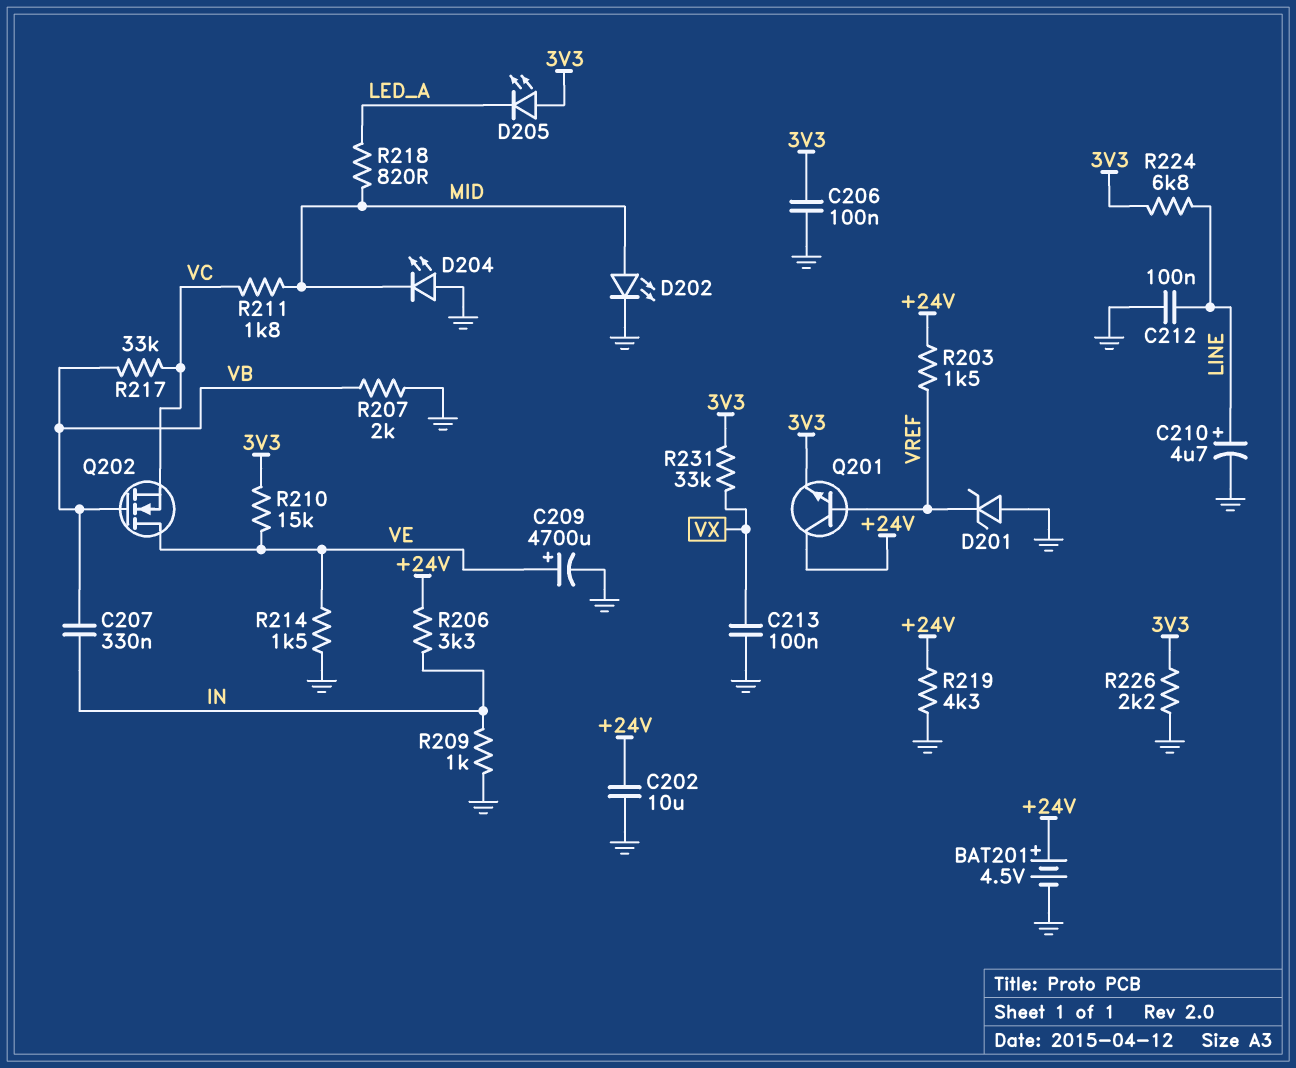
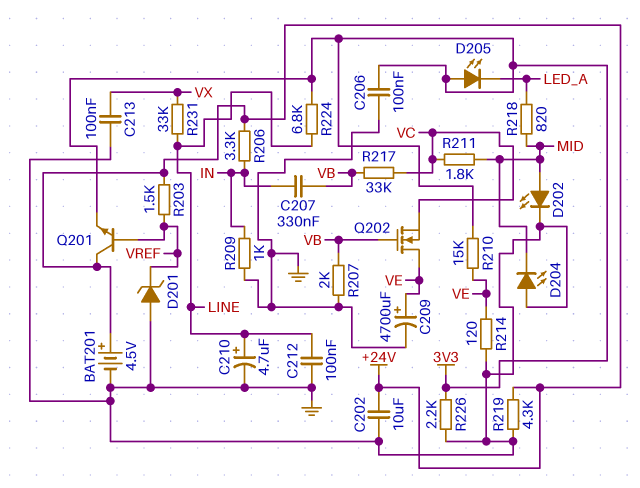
R214: 1.5k (GND, VE) -> 120 (GND, VE)
R231: 33k (3V3, VX) -> 33k (LINE, VX)

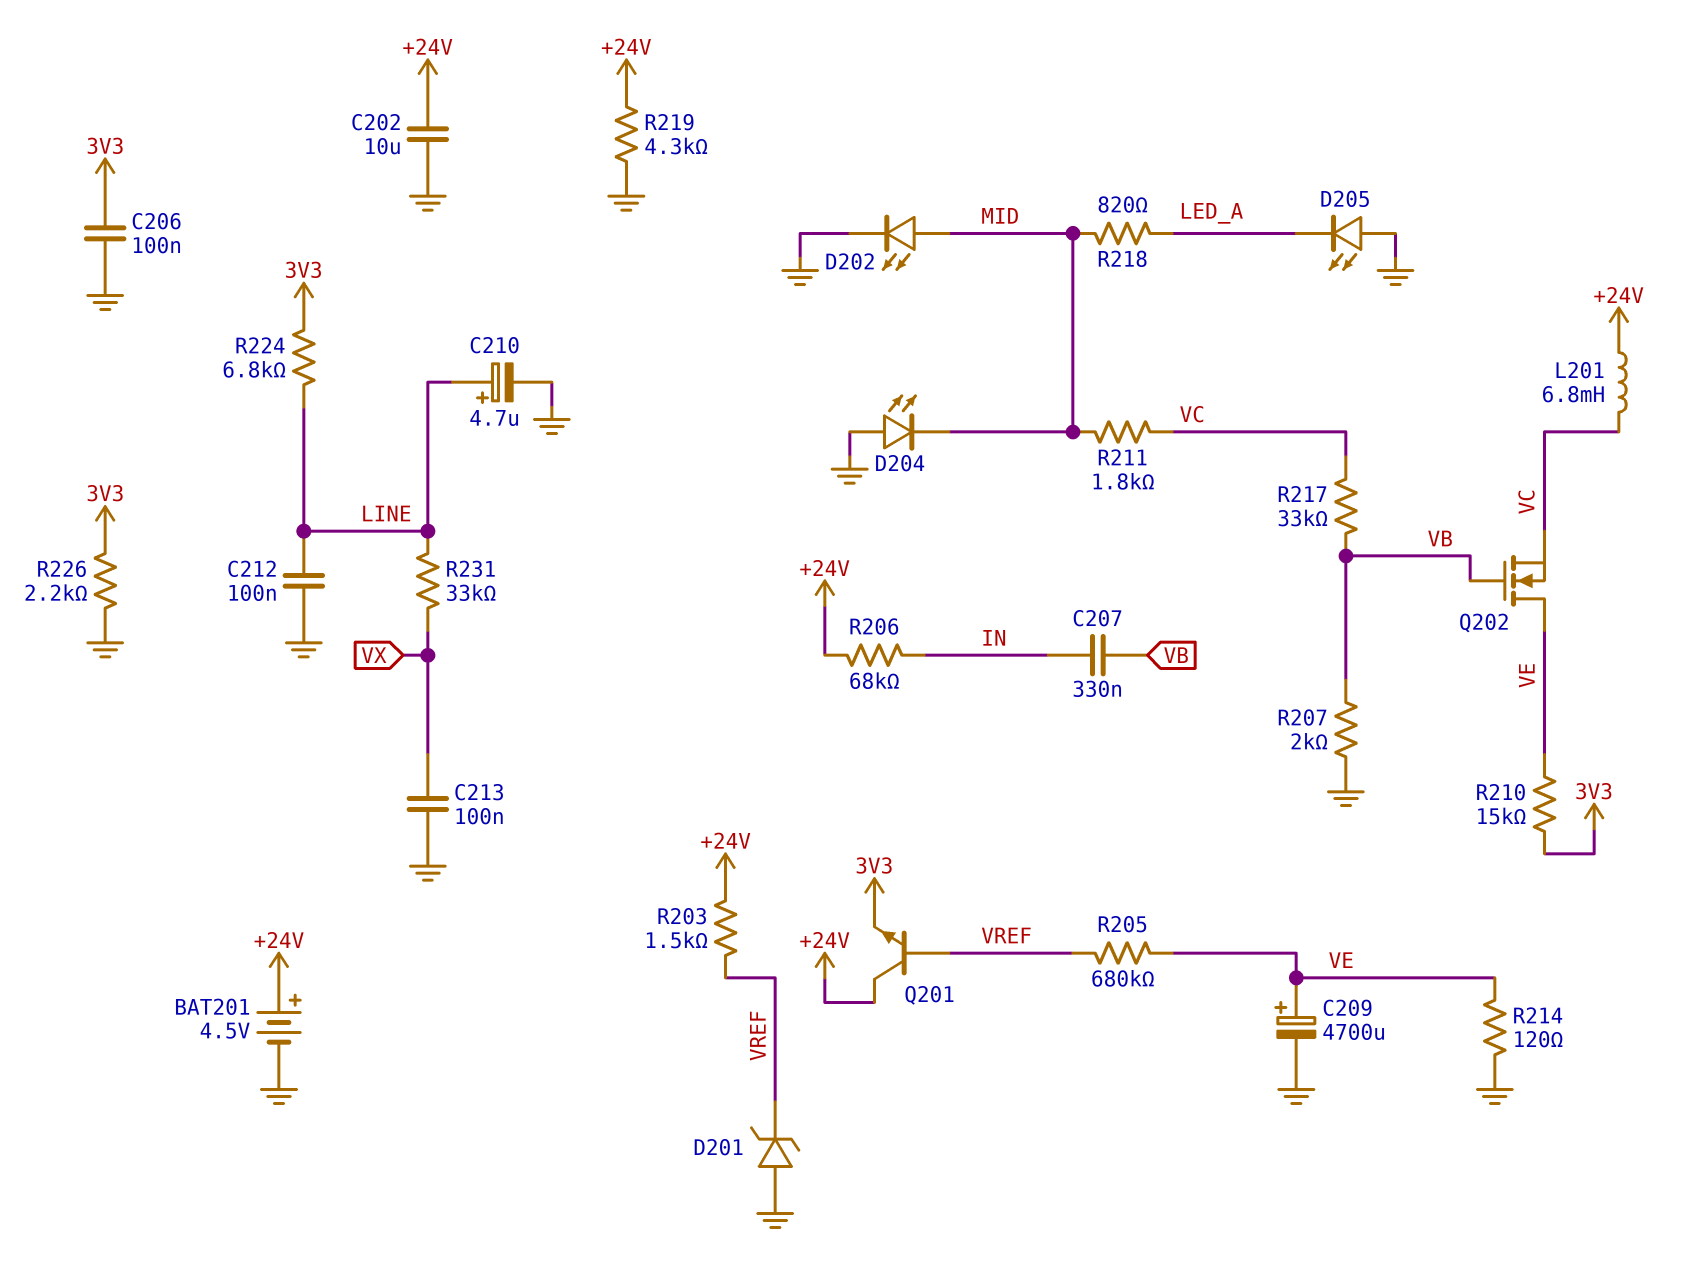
D205: LED (A 3V3, K LED_A) -> LED (A GND, K LED_A)
L201: none -> 6.8mH (+24V, VC)
R205: none -> 680k (VE, VREF)
R206: 3.3k (+24V, IN) -> 68k (+24V, IN)
R209: 1k (GND, IN) -> none

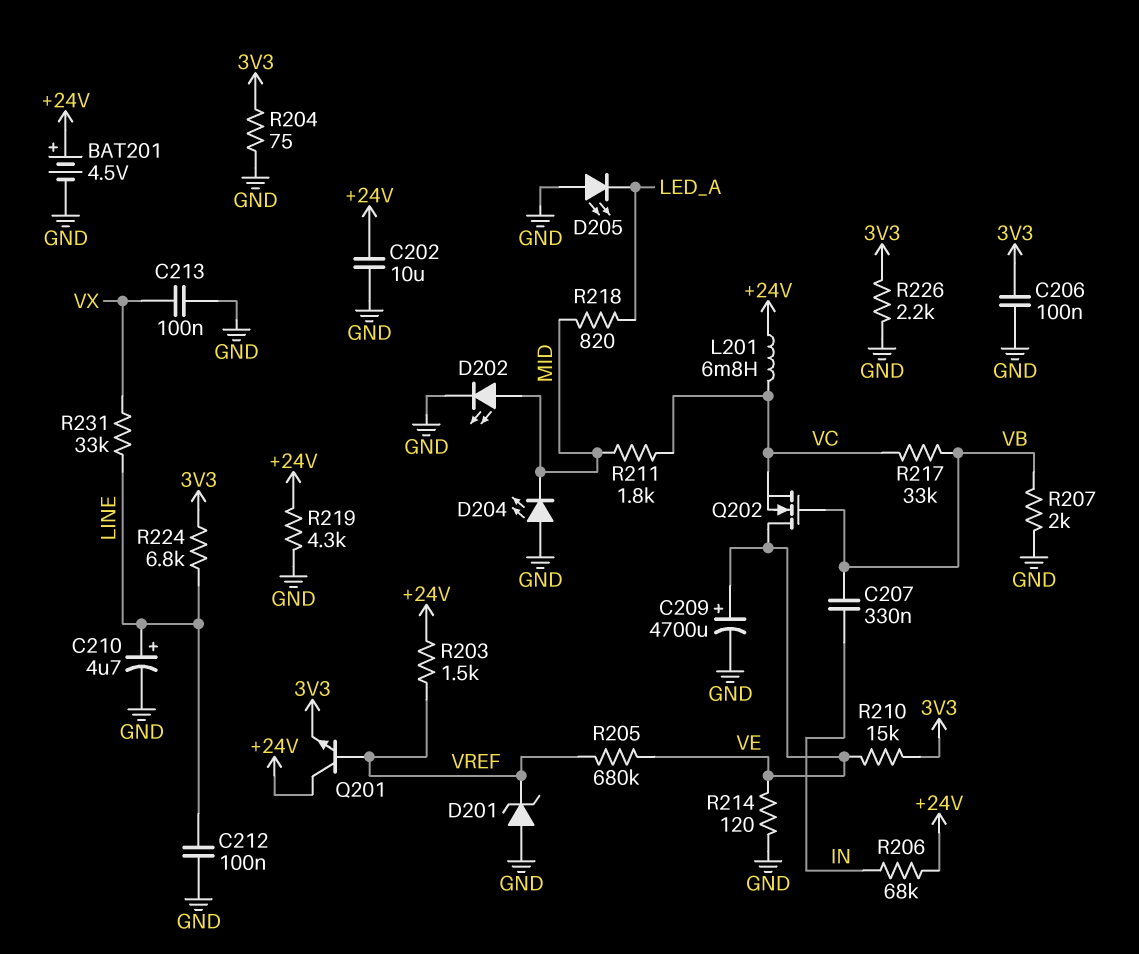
R204: none -> 75 (3V3, GND)

